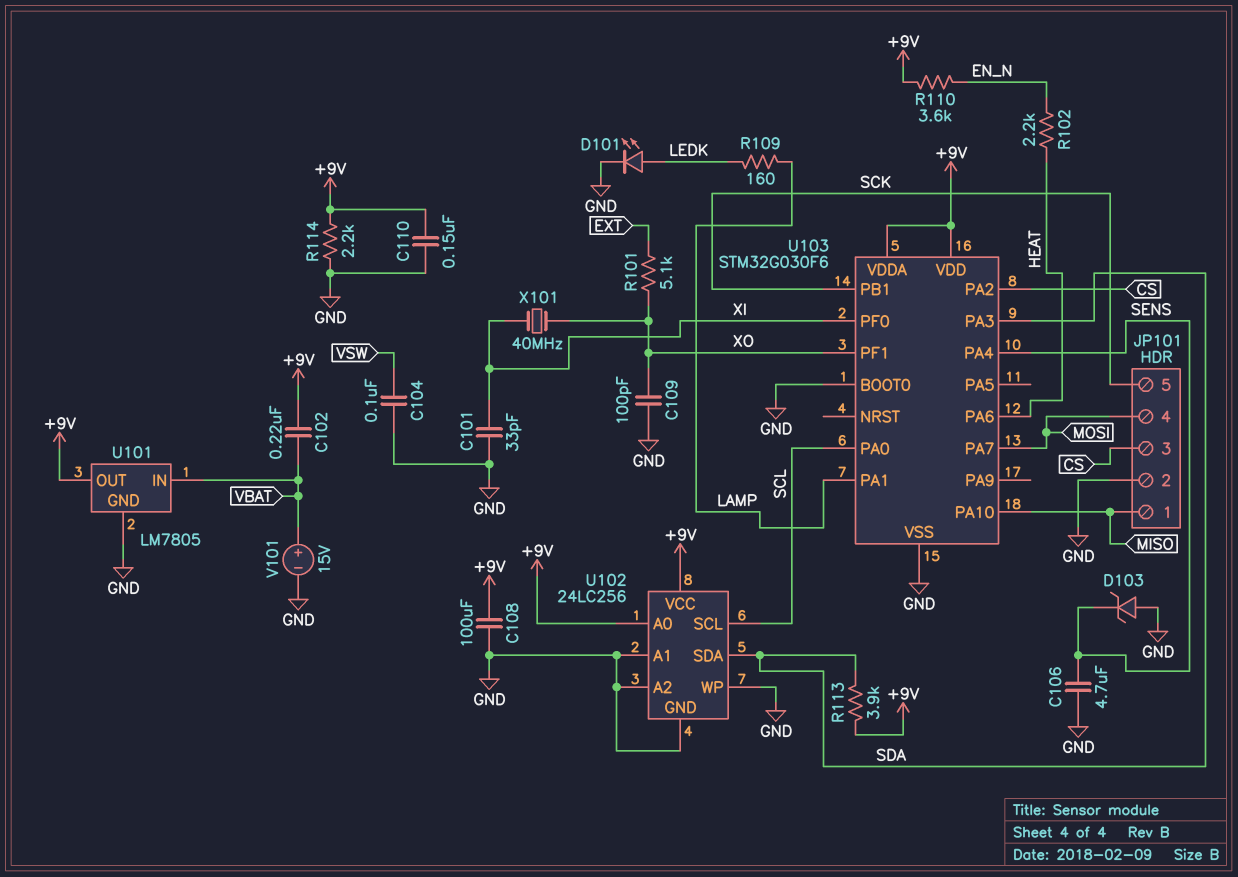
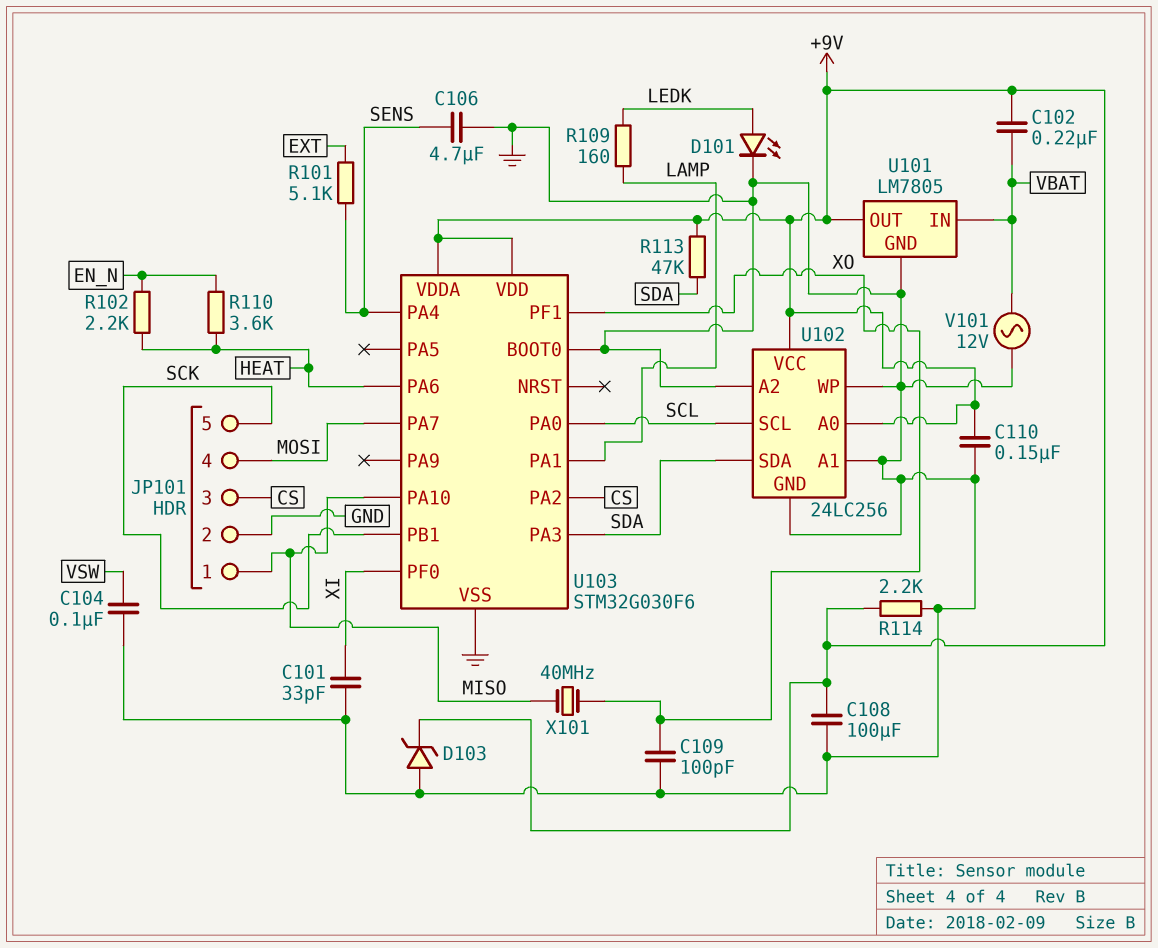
D103: zener (A GND, K SENS) -> zener (A GND, K +9V)
R101: 5.1k (EXT, XO) -> 5.1k (EXT, SENS)
R110: 3.6k (+9V, EN_N) -> 3.6k (EN_N, HEAT)
R113: 3.9k (+9V, SDA) -> 47k (+9V, SDA)
V101: 15V (plus VBAT, minus GND) -> AC 12V (GND, VBAT)
X101: 40MHz (XI, XO) -> 40MHz (MISO, XO)

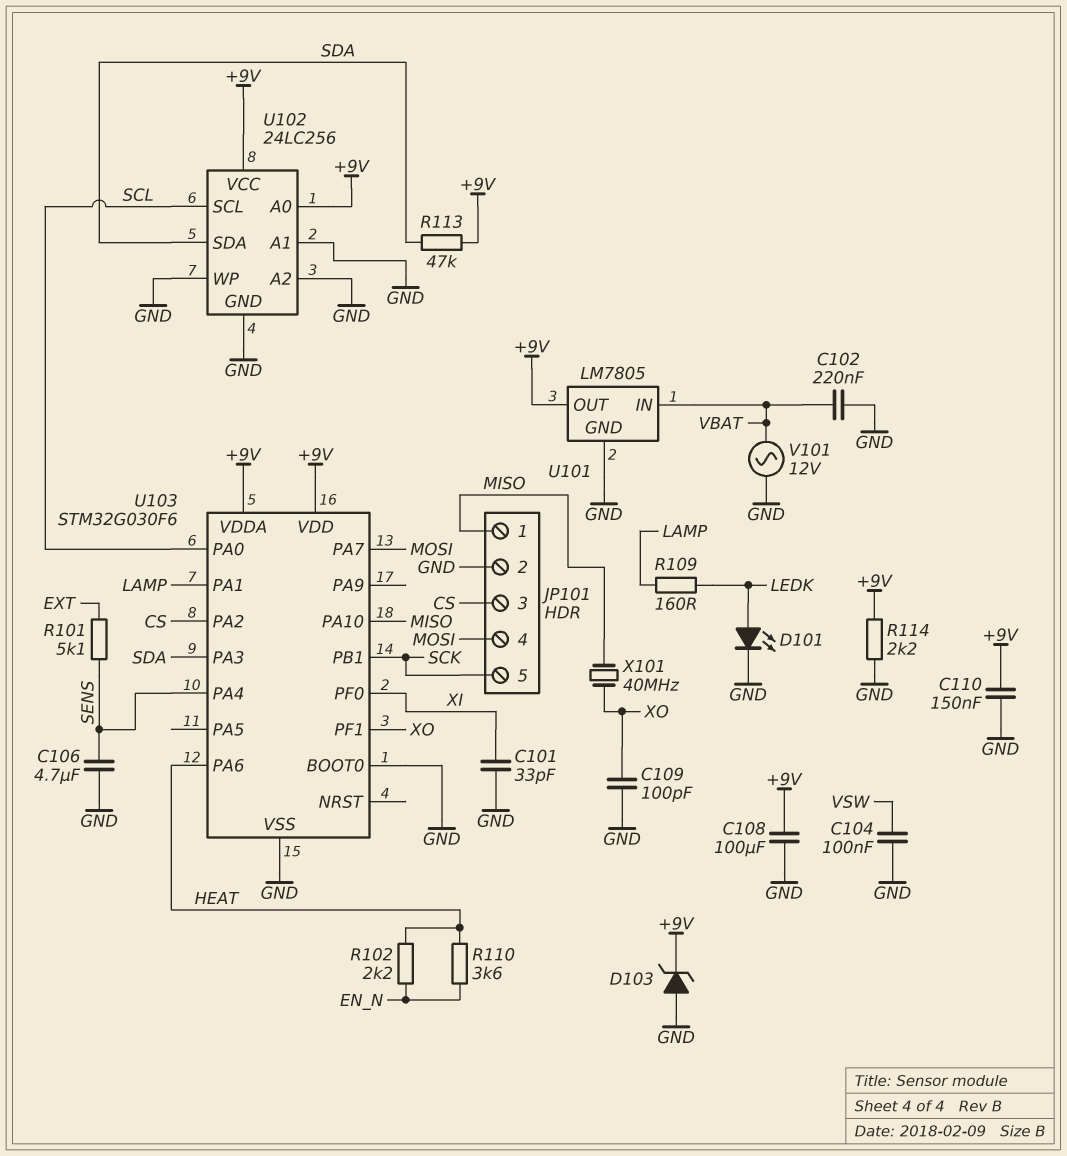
C102: 220nF (+9V, VBAT) -> 220nF (GND, VBAT)

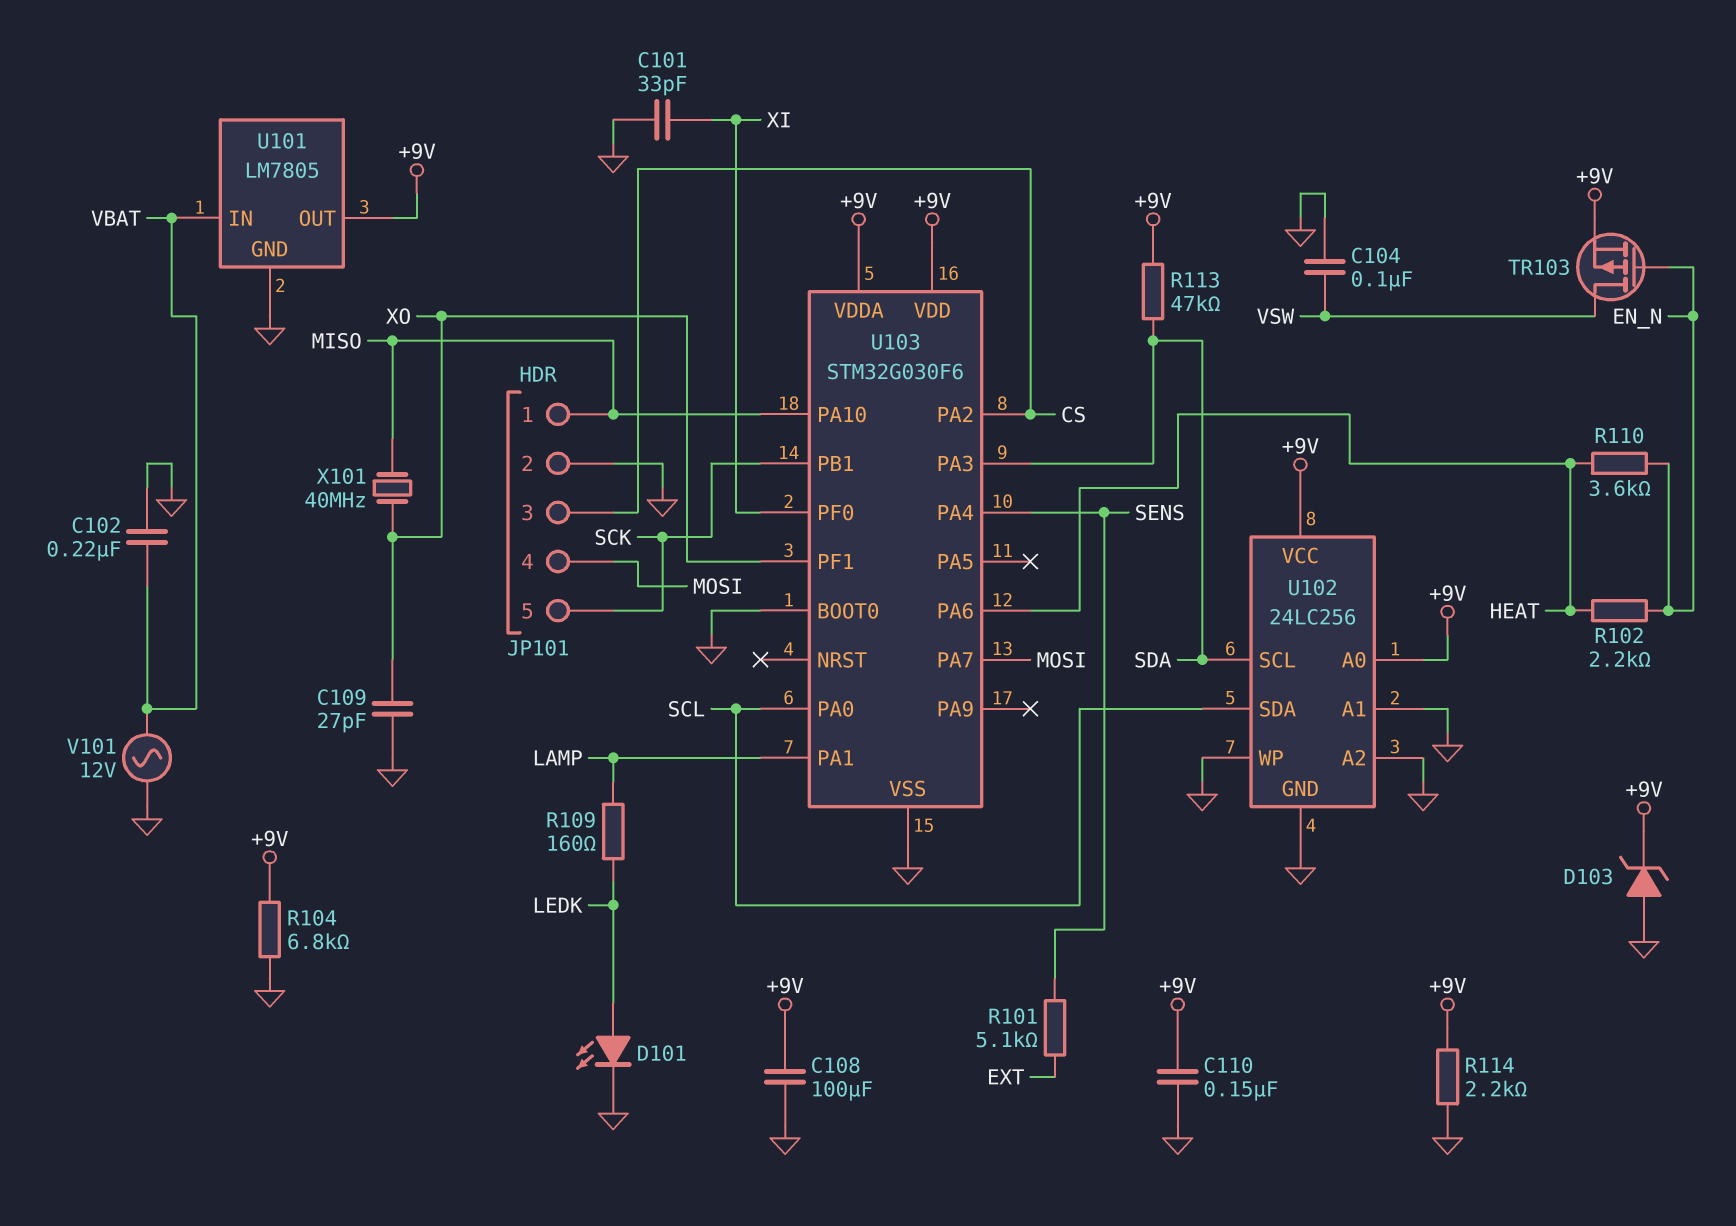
C106: 4.7uF (GND, SENS) -> none
C109: 100pF (GND, XO) -> 27pF (GND, XO)
R104: none -> 6.8k (+9V, GND)
TR103: none -> PMOS (G EN_N, D VSW, S +9V)
U102 pin SCL: SCL -> SDA
U102 pin SDA: SDA -> SCL

